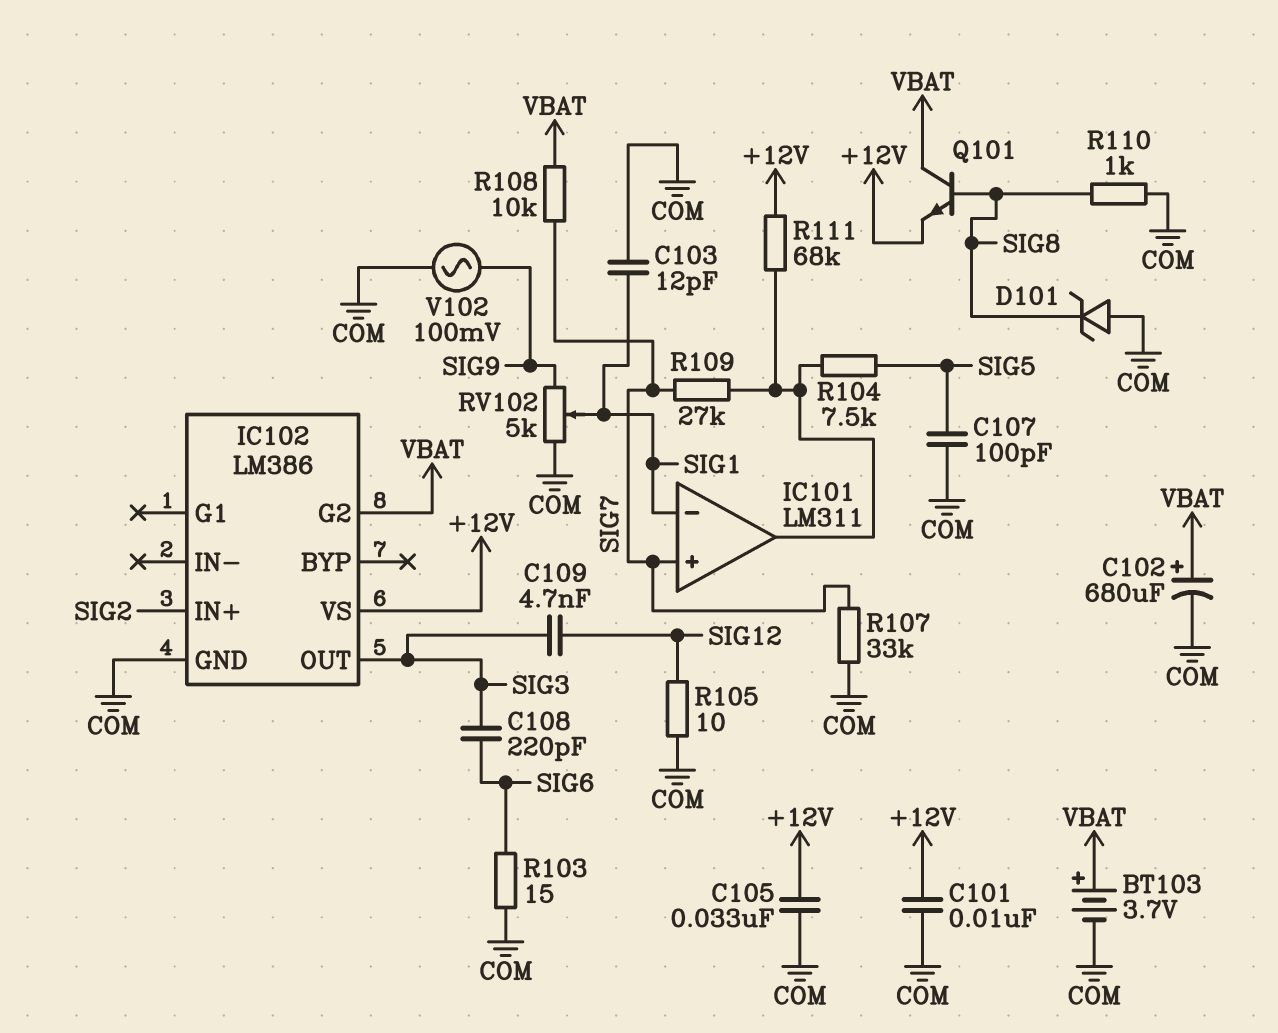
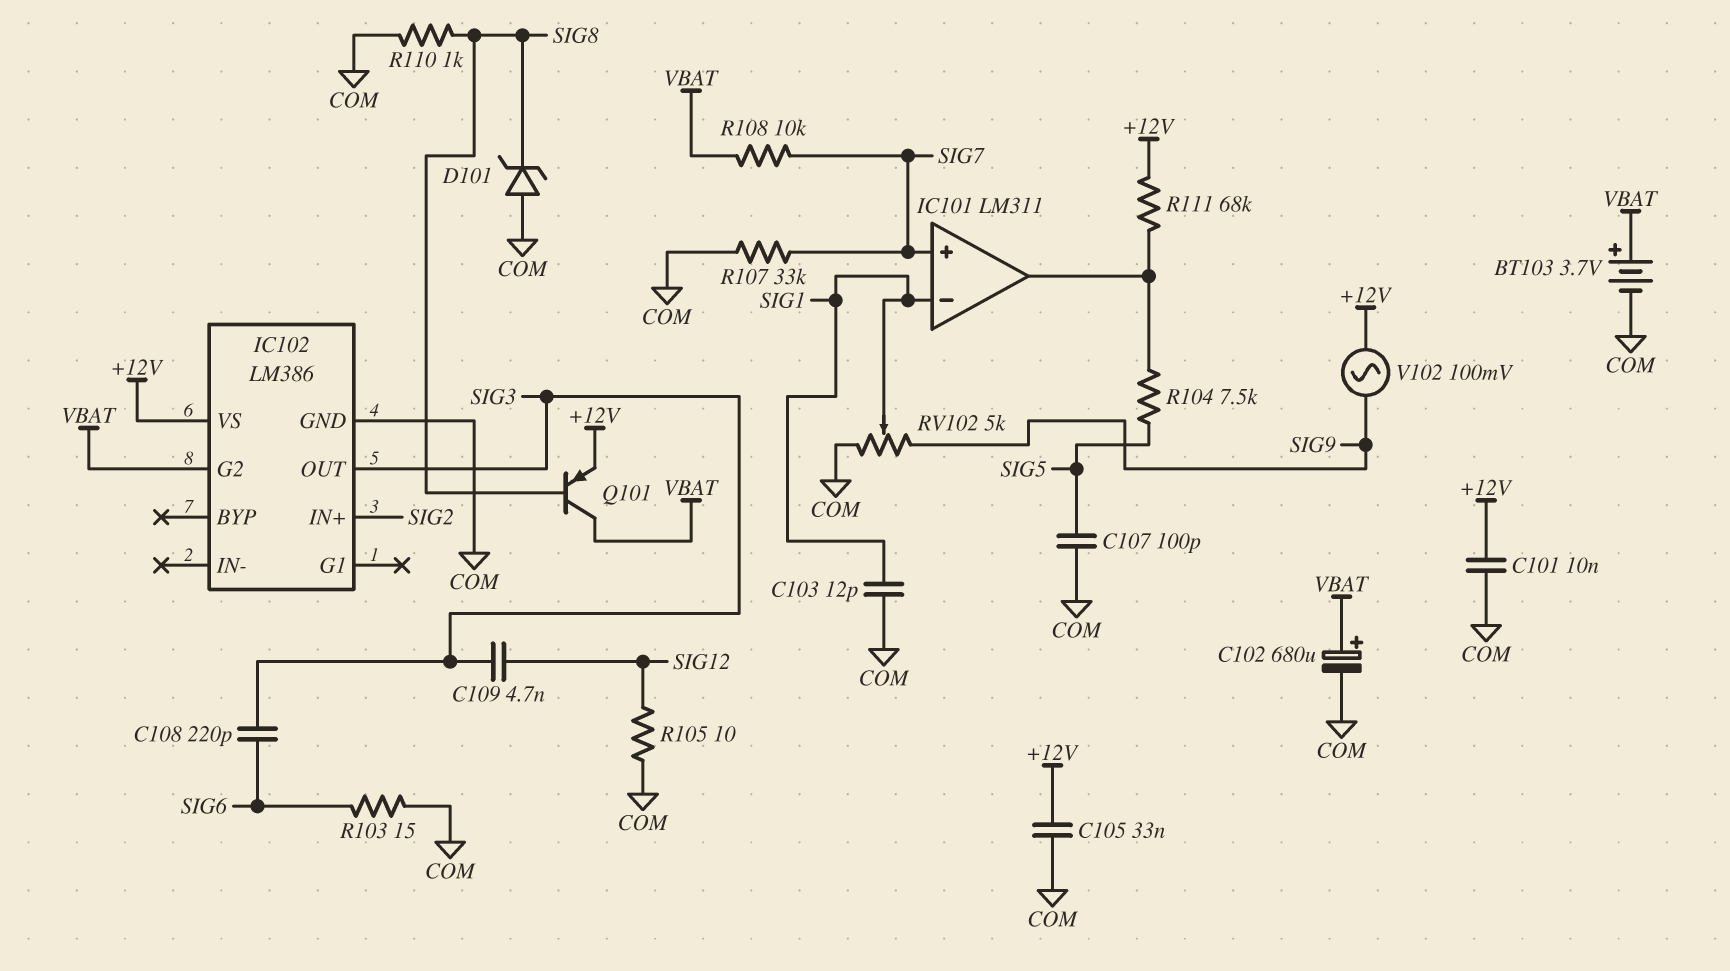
Q101: NPN (B SIG8, C VBAT, E +12V) -> PNP (B SIG8, C VBAT, E +12V)
R109: 27k (IC101/out, SIG7) -> none
V102: AC 100mV (COM, SIG9) -> AC 100mV (+12V, SIG9)

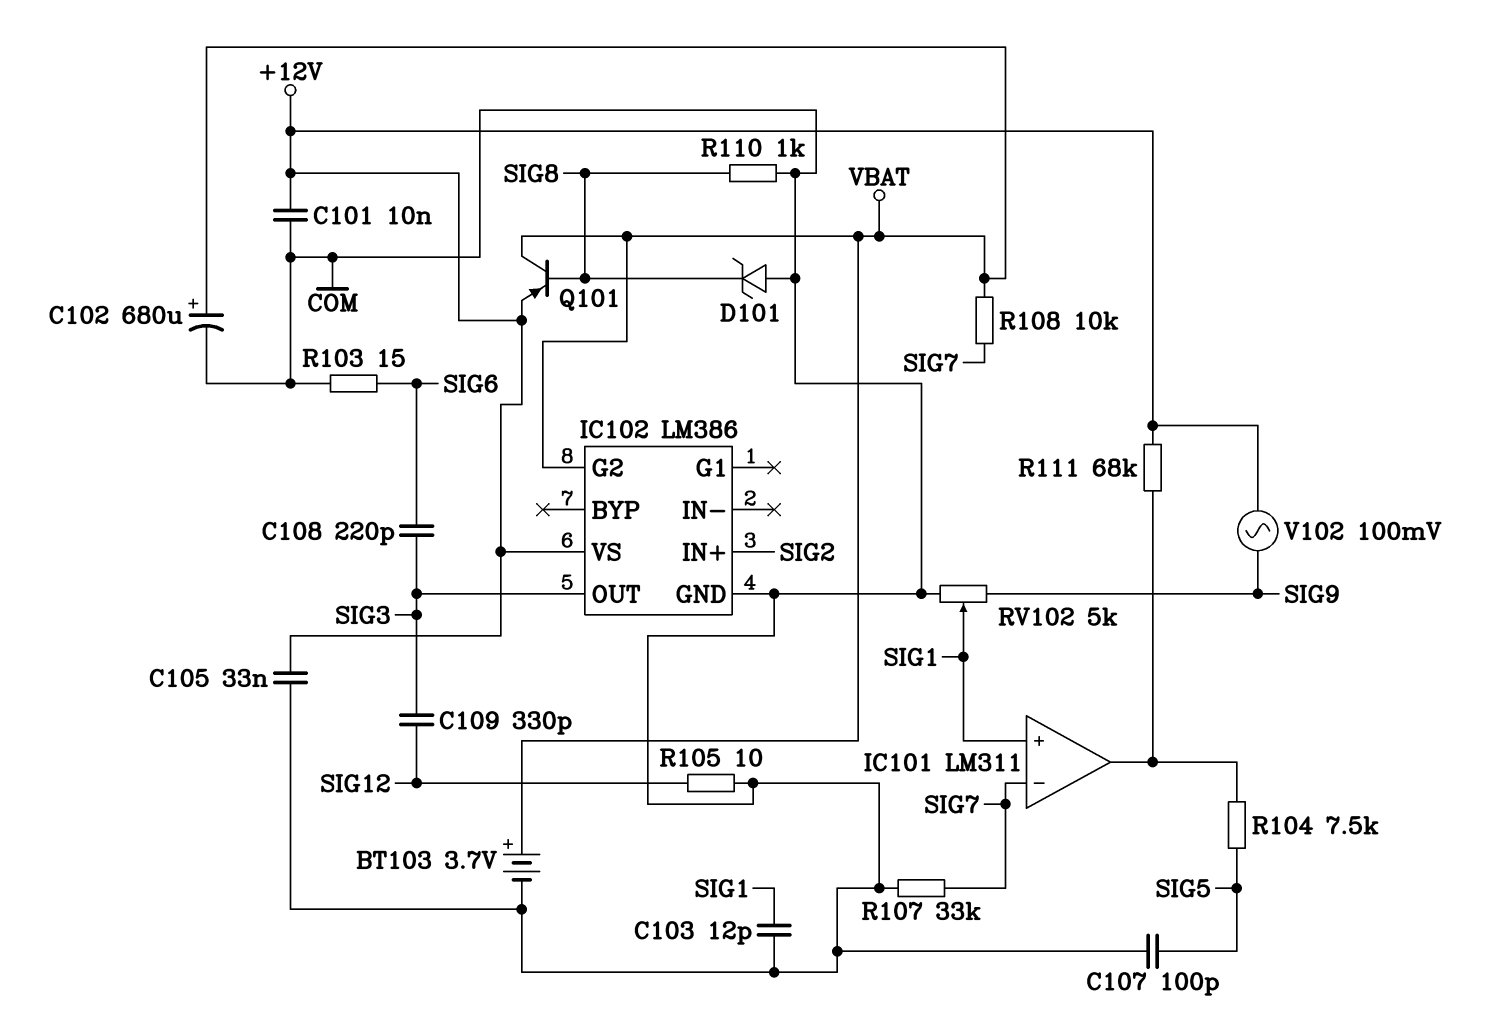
C109: 4.7nF (SIG3, SIG12) -> 330pF (SIG3, SIG12)
IC101 pin in+: SIG7 -> SIG1
IC101 pin in-: SIG1 -> SIG7

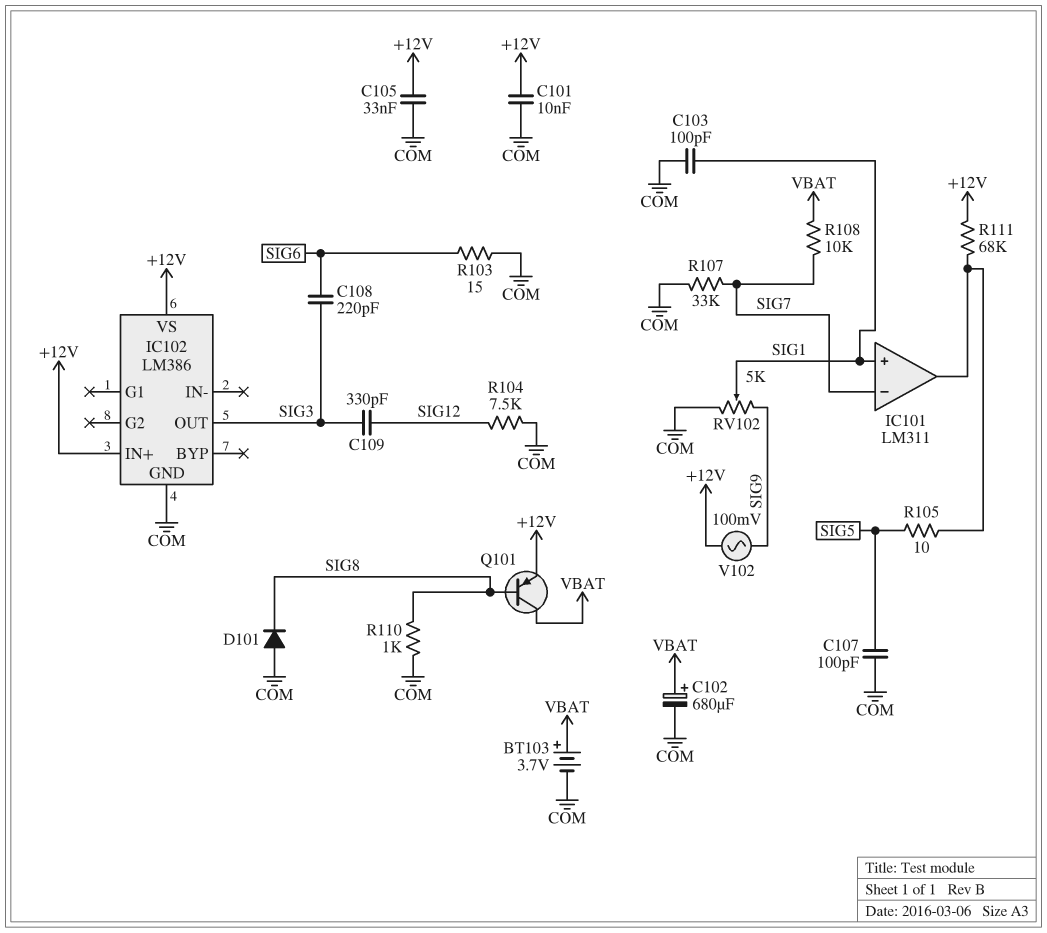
C103: 12pF (COM, SIG1) -> 100pF (COM, SIG1)
D101: zener (A COM, K SIG8) -> diode (A COM, K SIG8)
IC102 pin G2: VBAT -> none
IC102 pin IN+: SIG2 -> +12V
R104: 7.5k (IC101/out, SIG5) -> 7.5k (COM, SIG12)
R105: 10 (COM, SIG12) -> 10 (IC101/out, SIG5)

